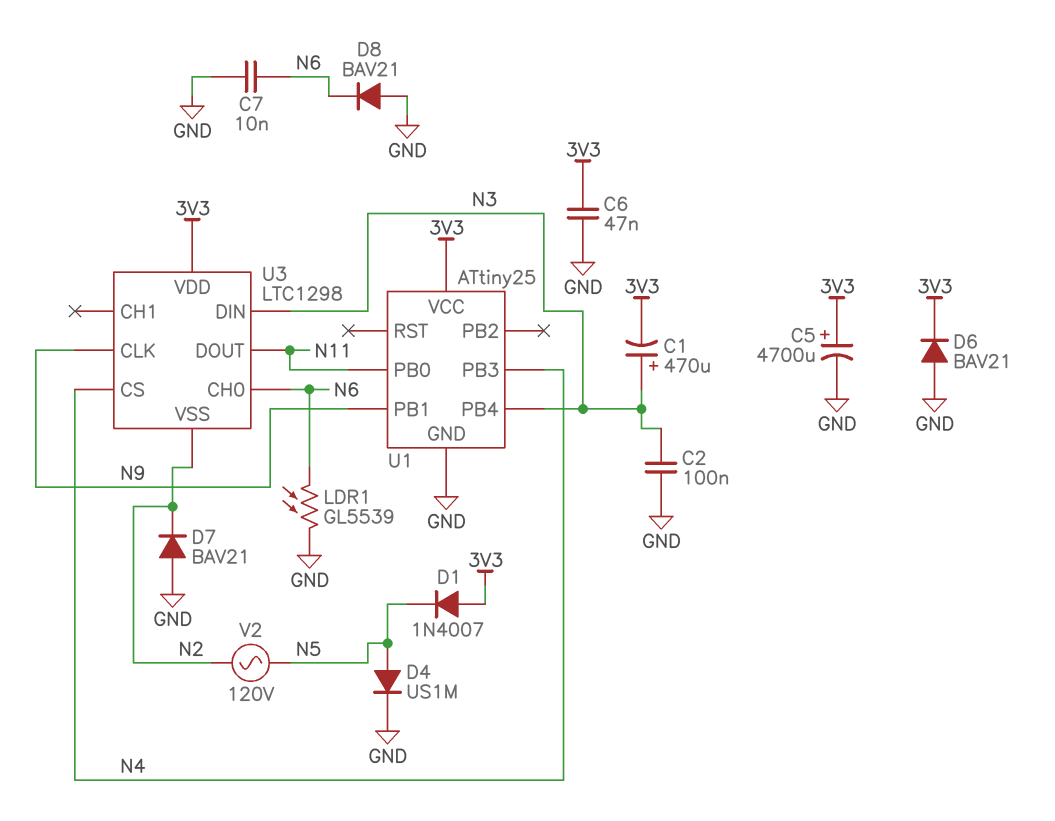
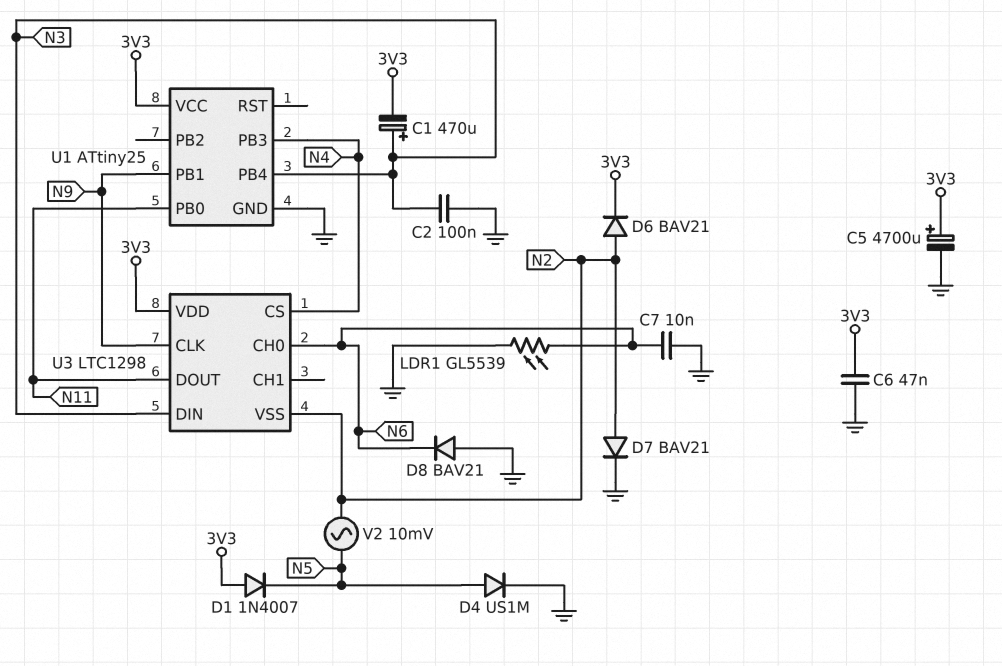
D6: diode BAV21 (A GND, K 3V3) -> diode BAV21 (A N2, K 3V3)
D7: diode BAV21 (A GND, K N2) -> diode BAV21 (A N2, K GND)
V2: AC 120V (N2, N5) -> AC 10mV (N2, N5)

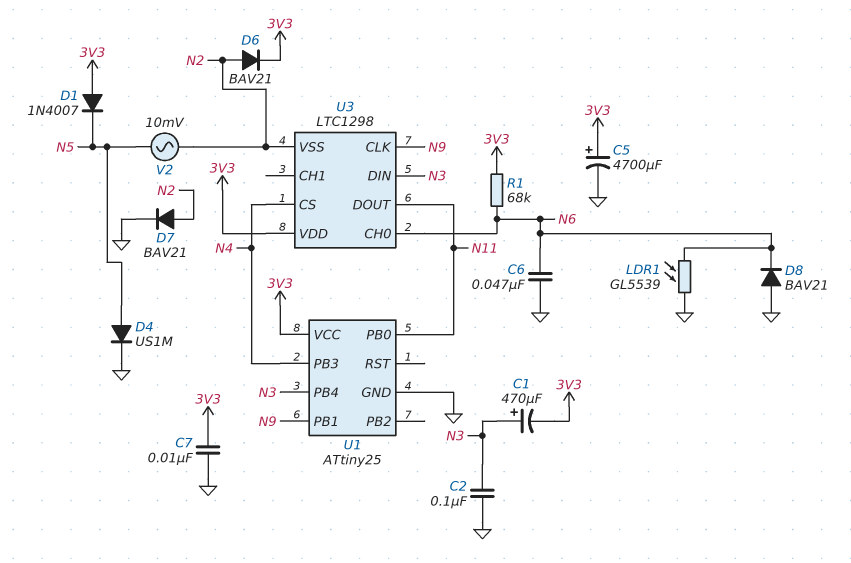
C6: 47nF (3V3, GND) -> 47nF (GND, N6)
C7: 10nF (GND, N6) -> 10nF (3V3, GND)
R1: none -> 68k (3V3, N6)

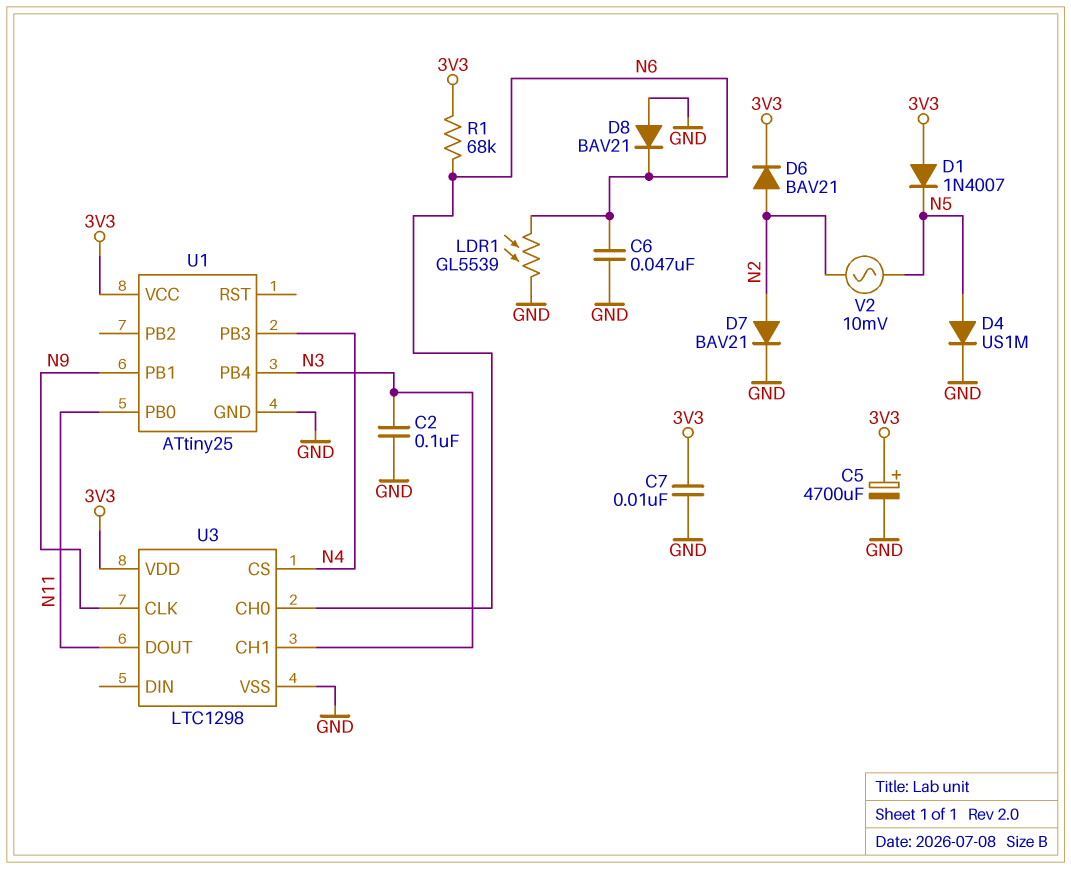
C1: 470uF (plus N3, minus 3V3) -> none
U3 pin CH1: none -> N3
U3 pin DIN: N3 -> none
U3 pin VSS: N2 -> GND

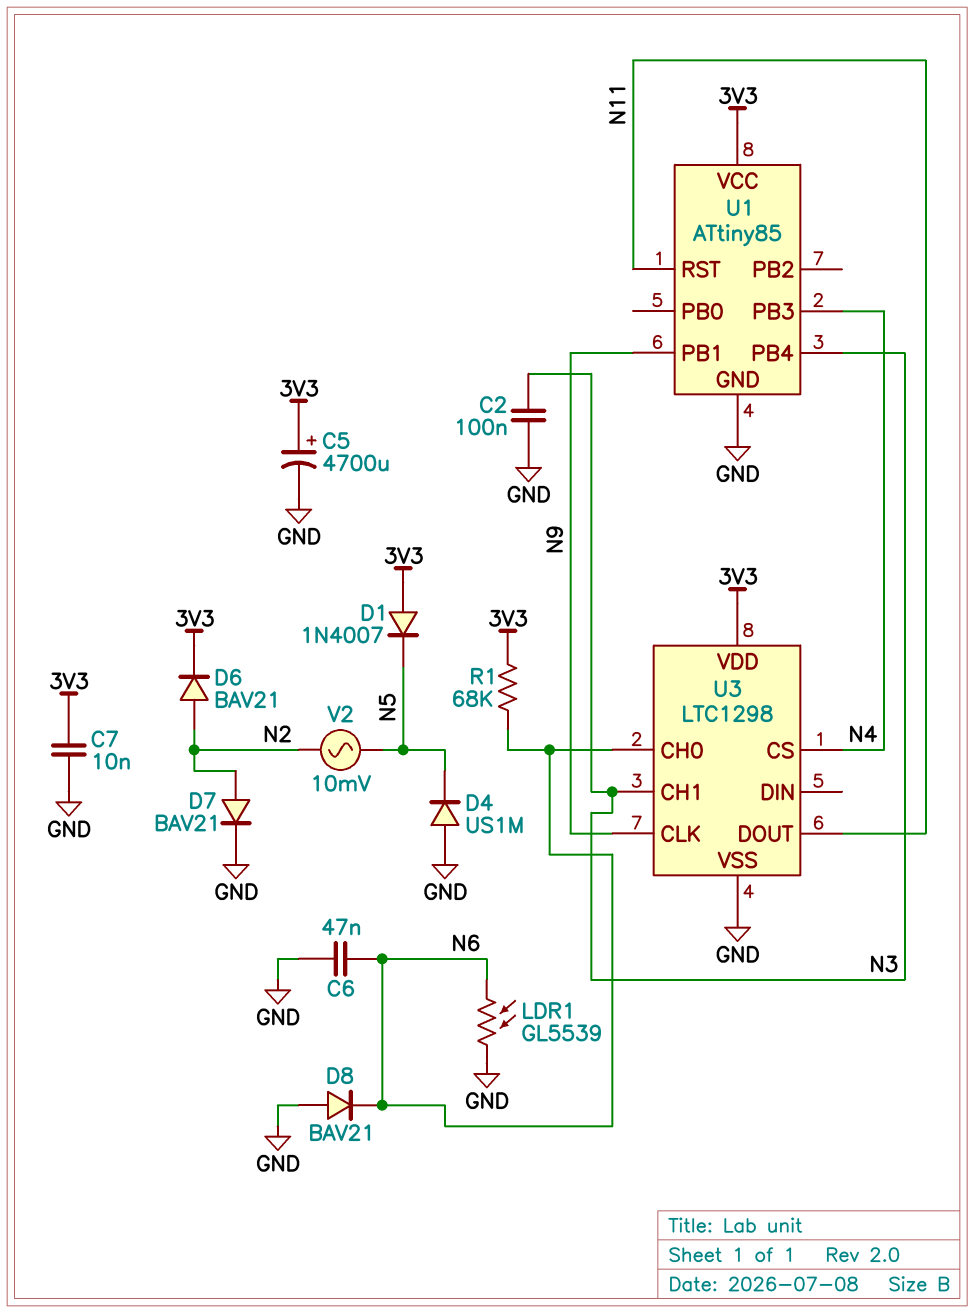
D4: diode US1M (A N5, K GND) -> diode US1M (A GND, K N5)
U1: ATtiny25 -> ATtiny85
U1 pin PB0: N11 -> none
U1 pin RST: none -> N11

